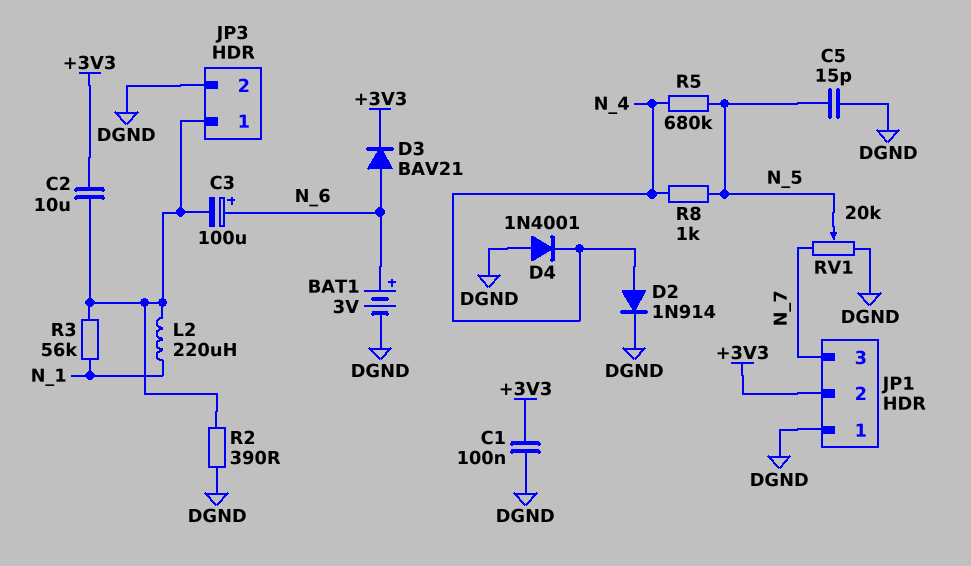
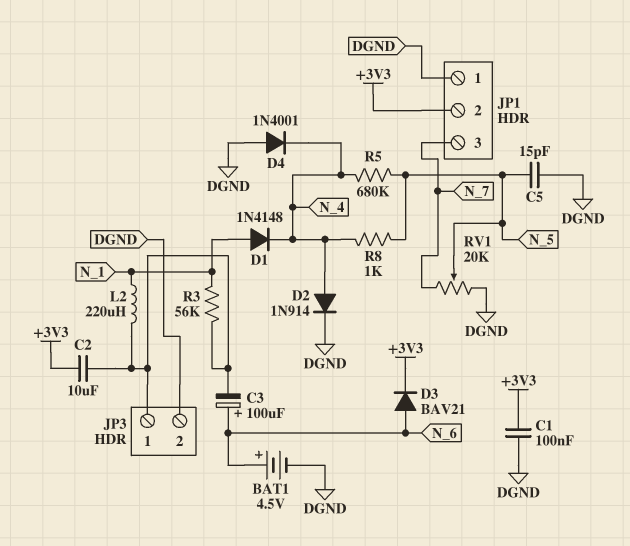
BAT1: 3V (plus N_6, minus DGND) -> 4.5V (plus N_6, minus DGND)
D1: none -> diode 1N4148 (A N_1, K N_4)
R2: 390 (DGND, JP3/1) -> none

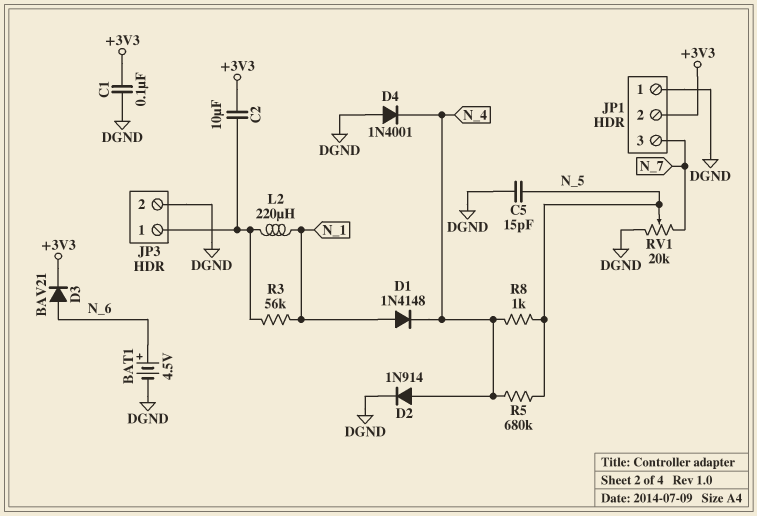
C3: 100uF (plus N_6, minus JP3/1) -> none

